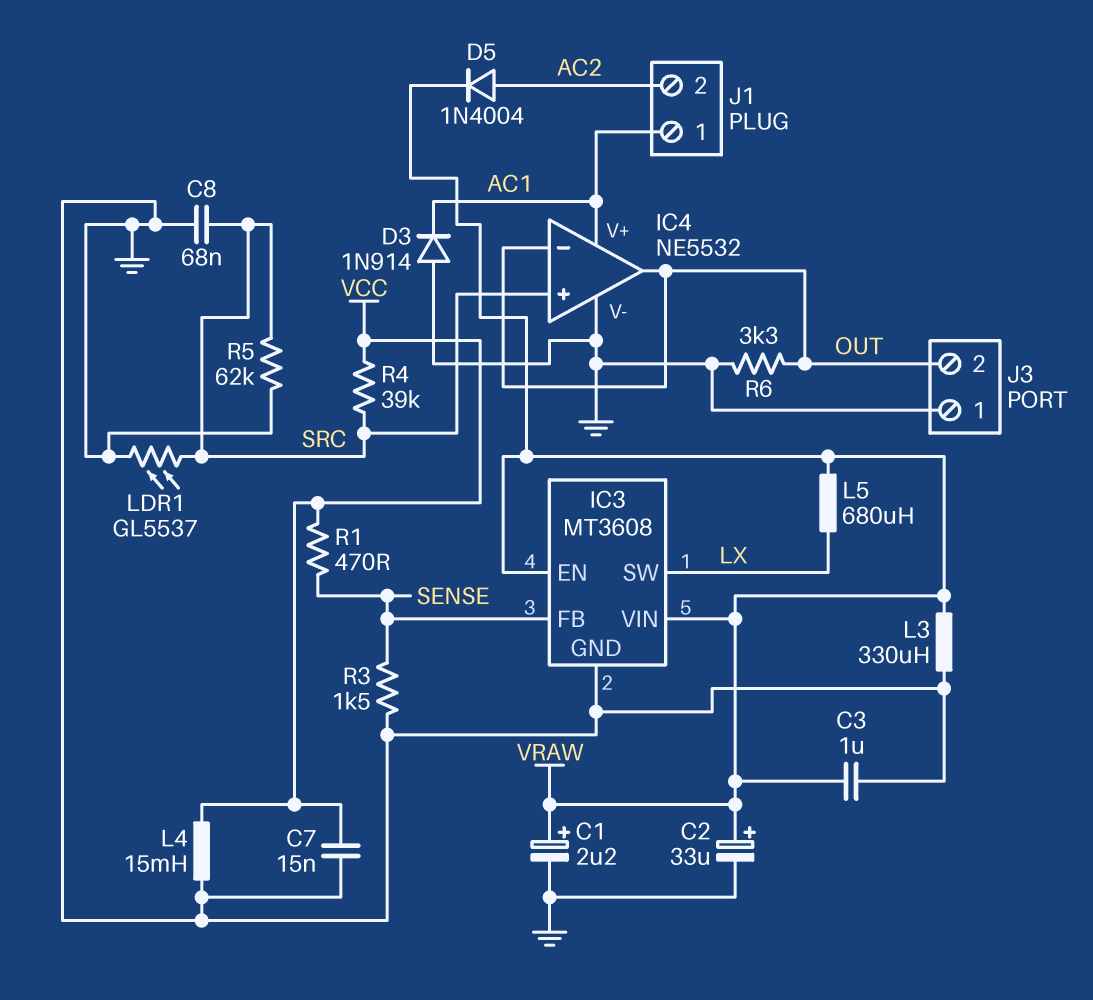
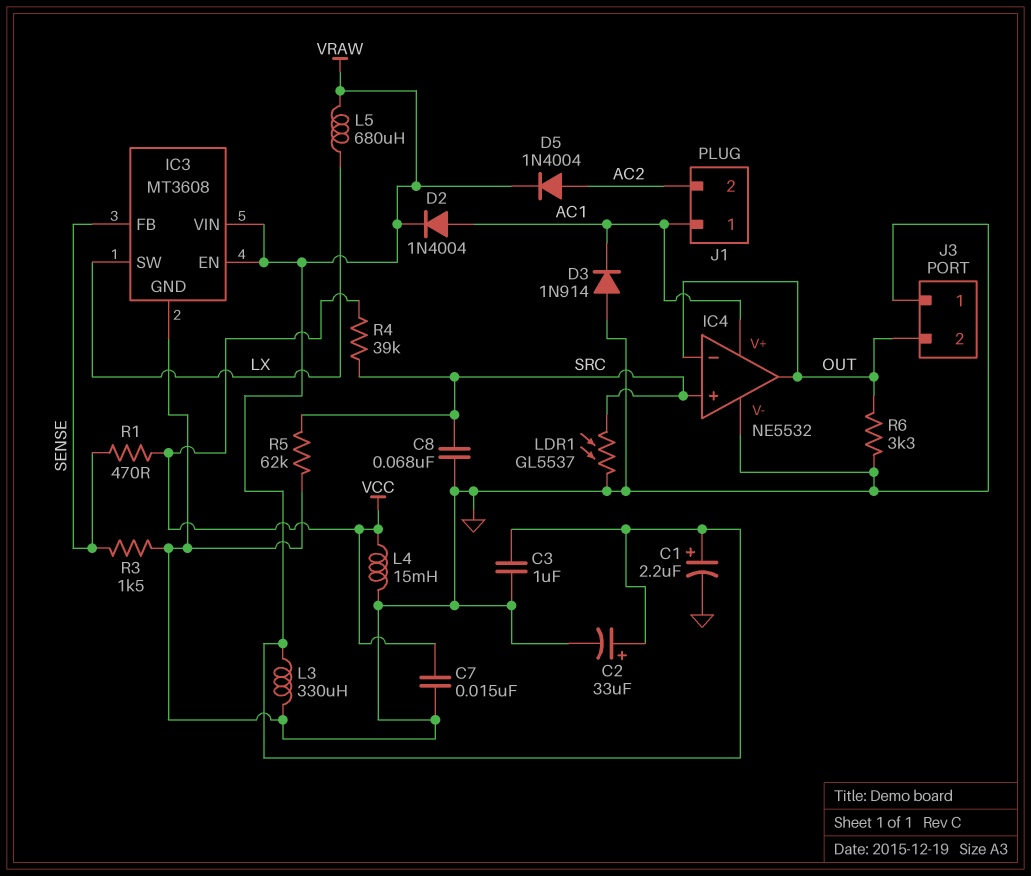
D2: none -> diode 1N4004 (A AC1, K VRAW)

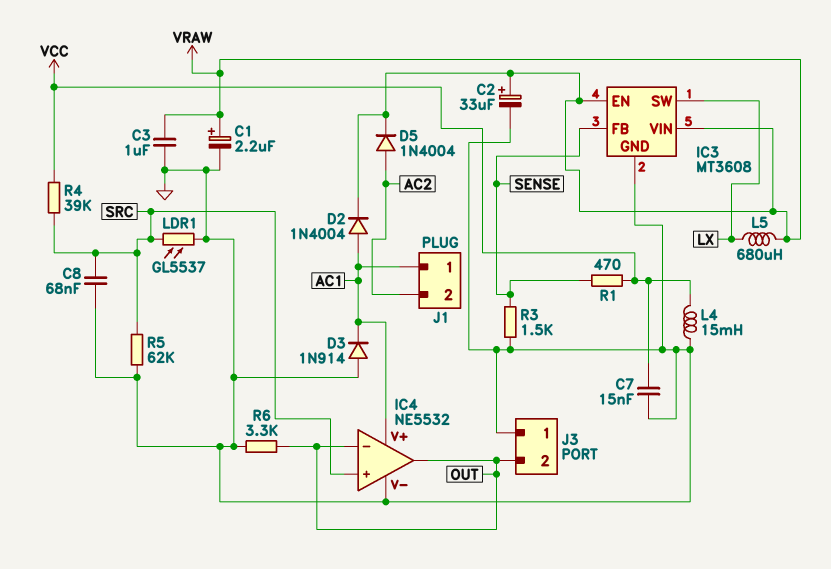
L3: 330uH (GND, VRAW) -> none

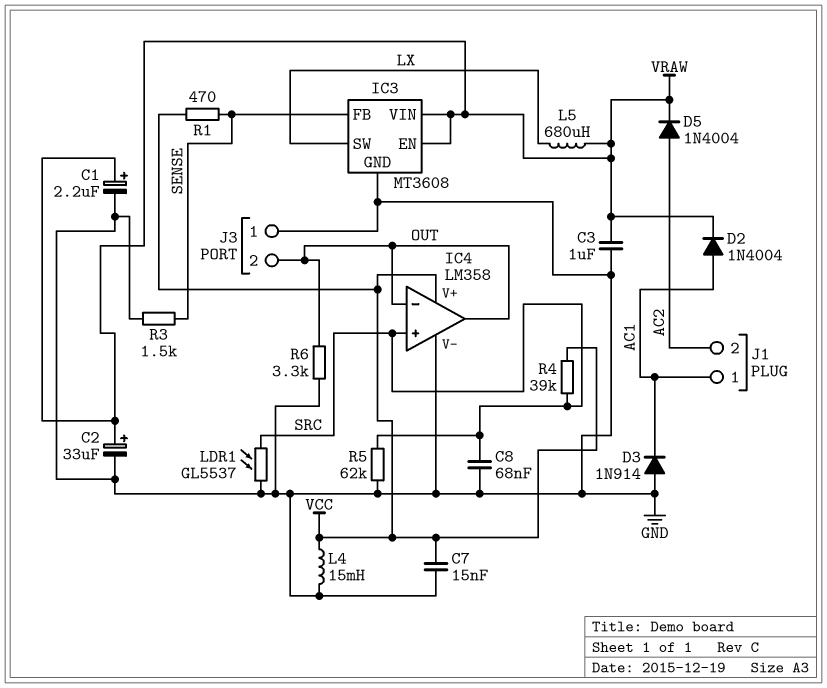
IC4: NE5532 -> LM358
IC4 pin V+: AC1 -> VCC

